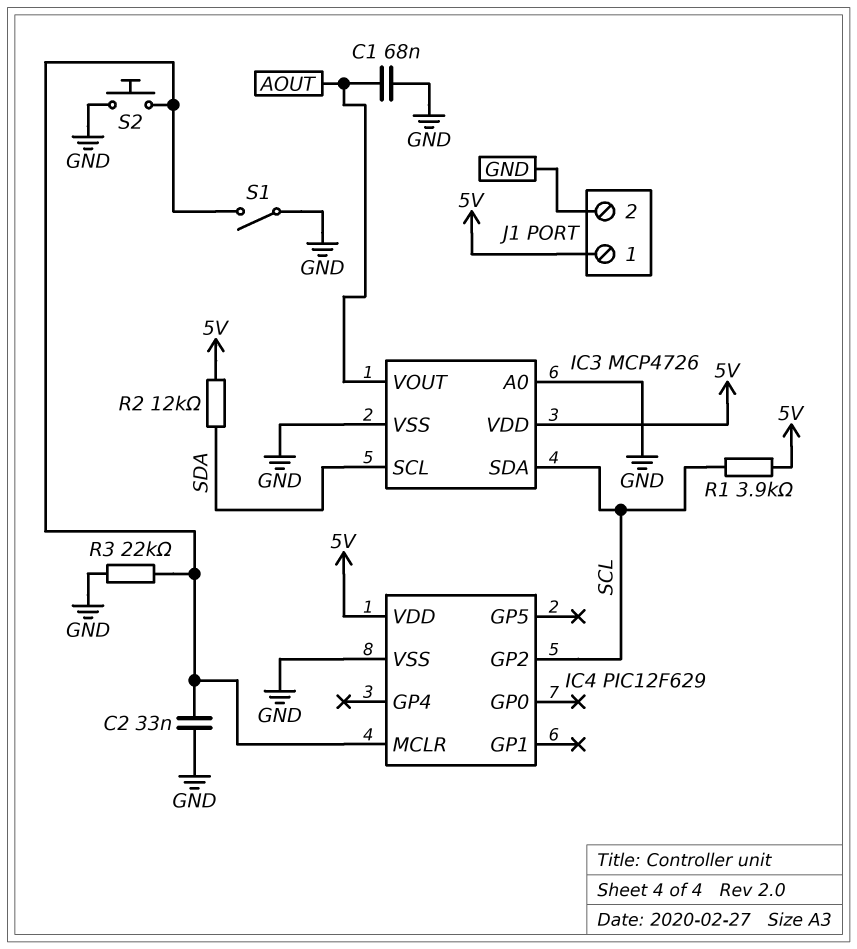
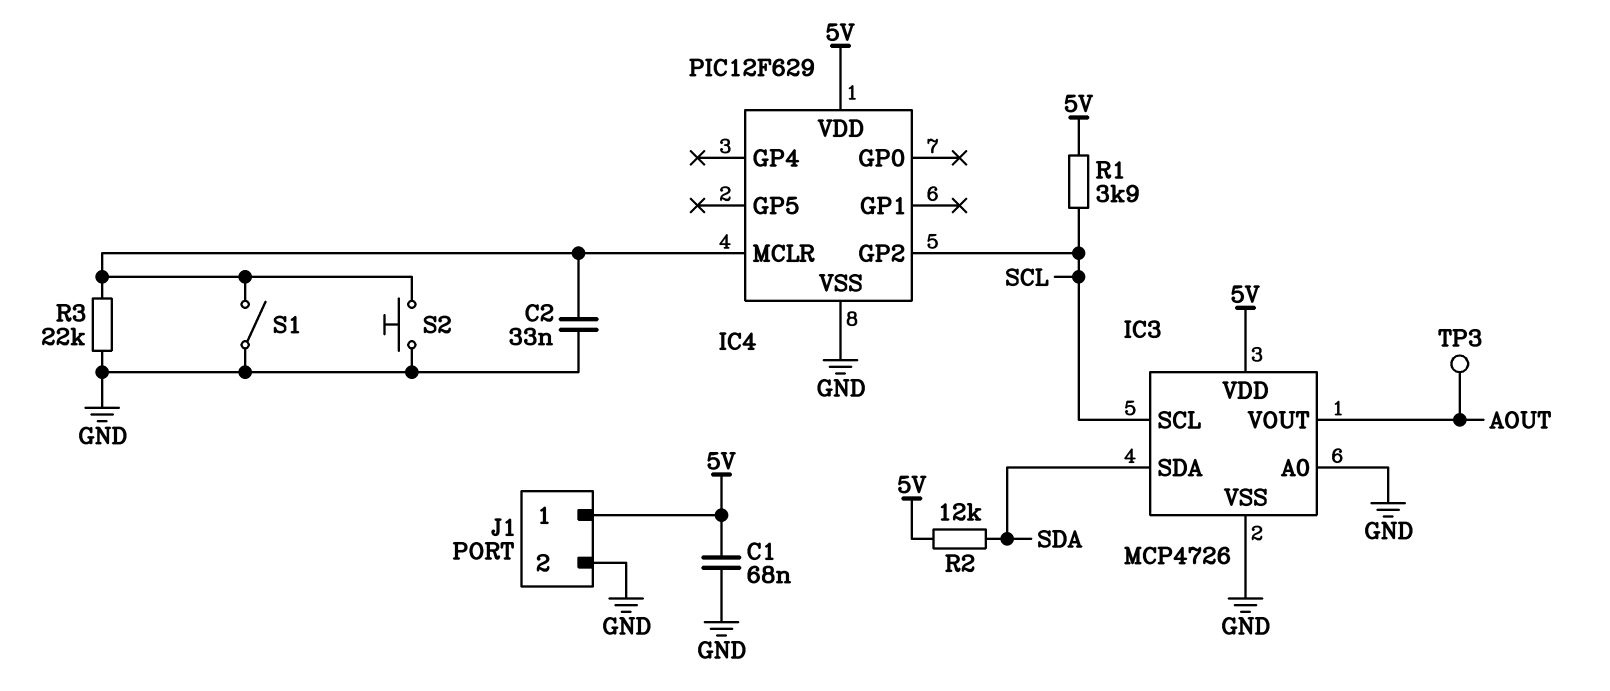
C1: 68nF (AOUT, GND) -> 68nF (5V, GND)
IC3 pin SCL: SDA -> SCL
IC3 pin SDA: SCL -> SDA
TP3: none -> test point (AOUT)

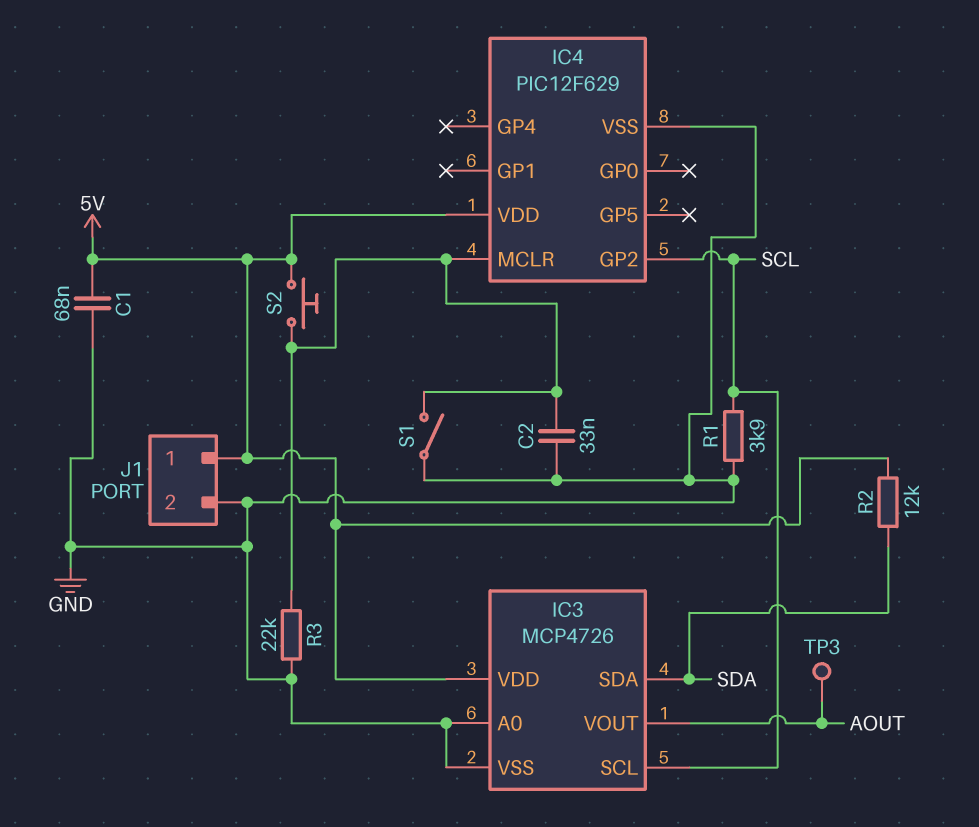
R1: 3.9k (5V, SCL) -> 3.9k (GND, SCL)
S2: button (GND, IC4/MCLR) -> button (5V, IC4/MCLR)

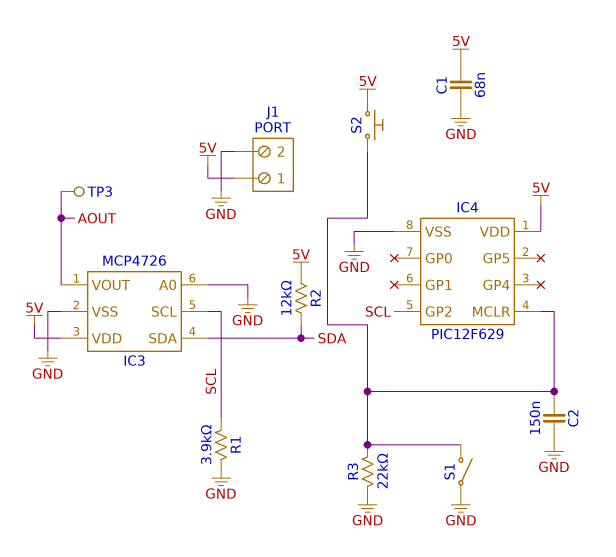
C2: 33nF (GND, IC4/MCLR) -> 150nF (GND, IC4/MCLR)

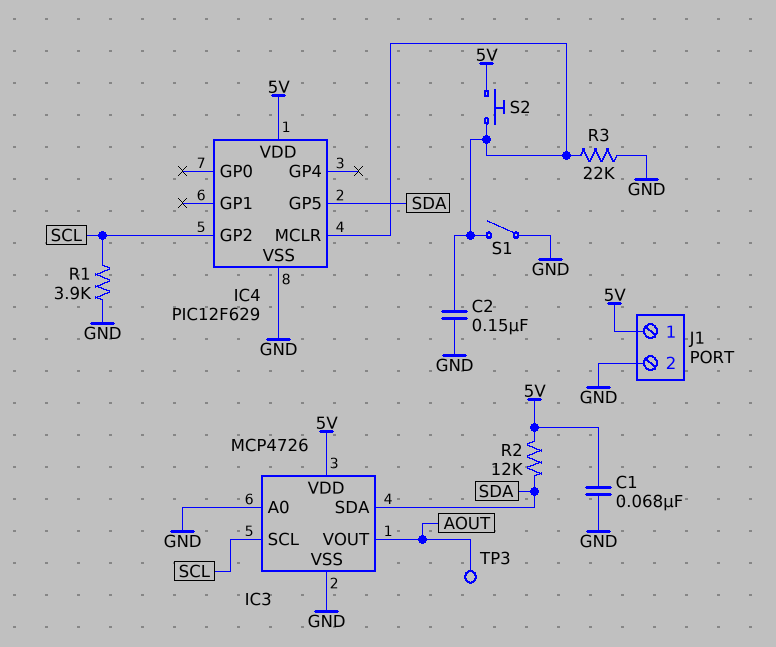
IC4 pin GP5: none -> SDA

